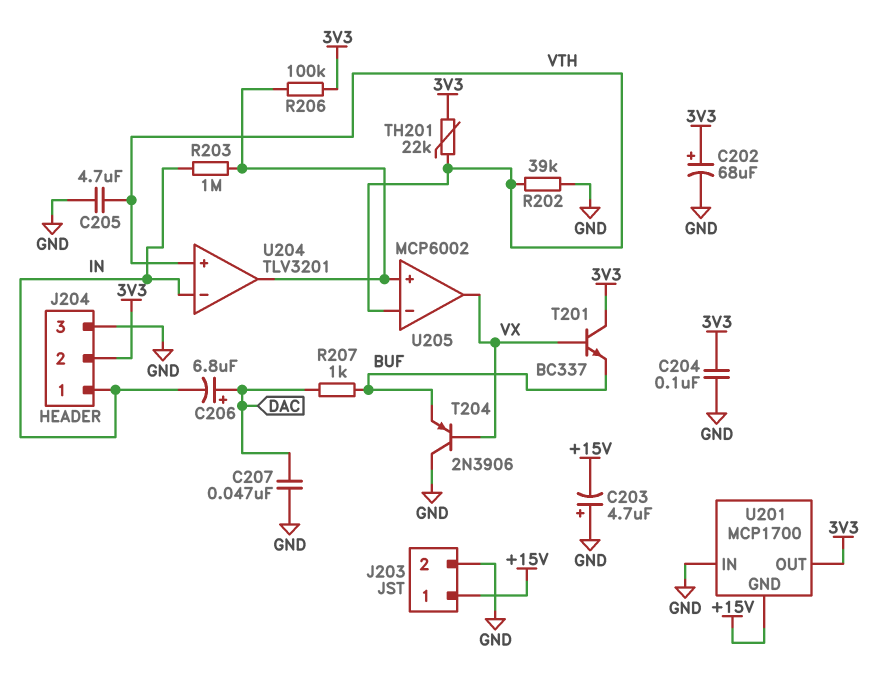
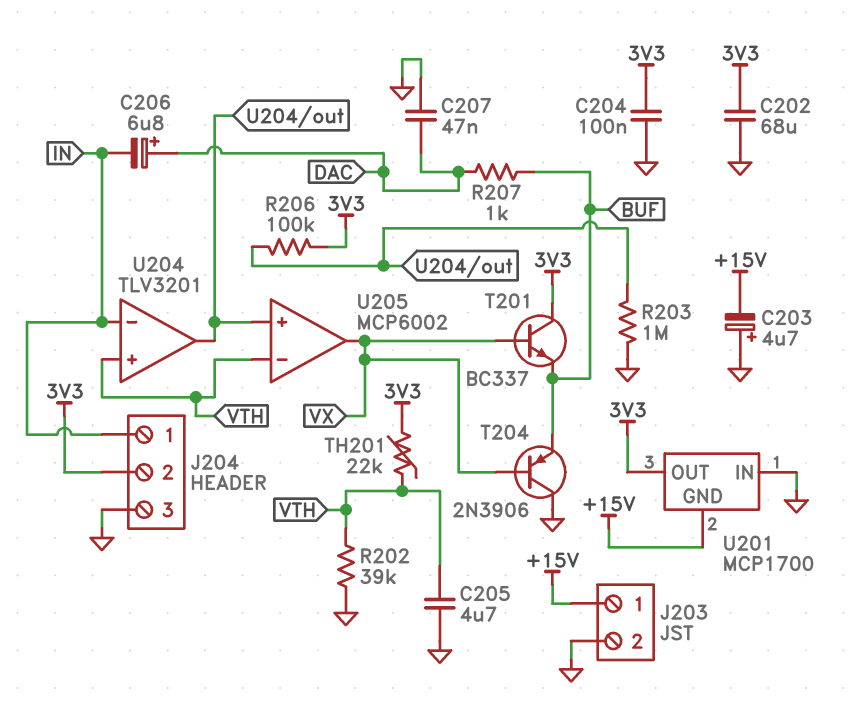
C202: 68uF (plus 3V3, minus GND) -> 68uF (3V3, GND)
R203: 1M (IN, U204/out) -> 1M (GND, U204/out)

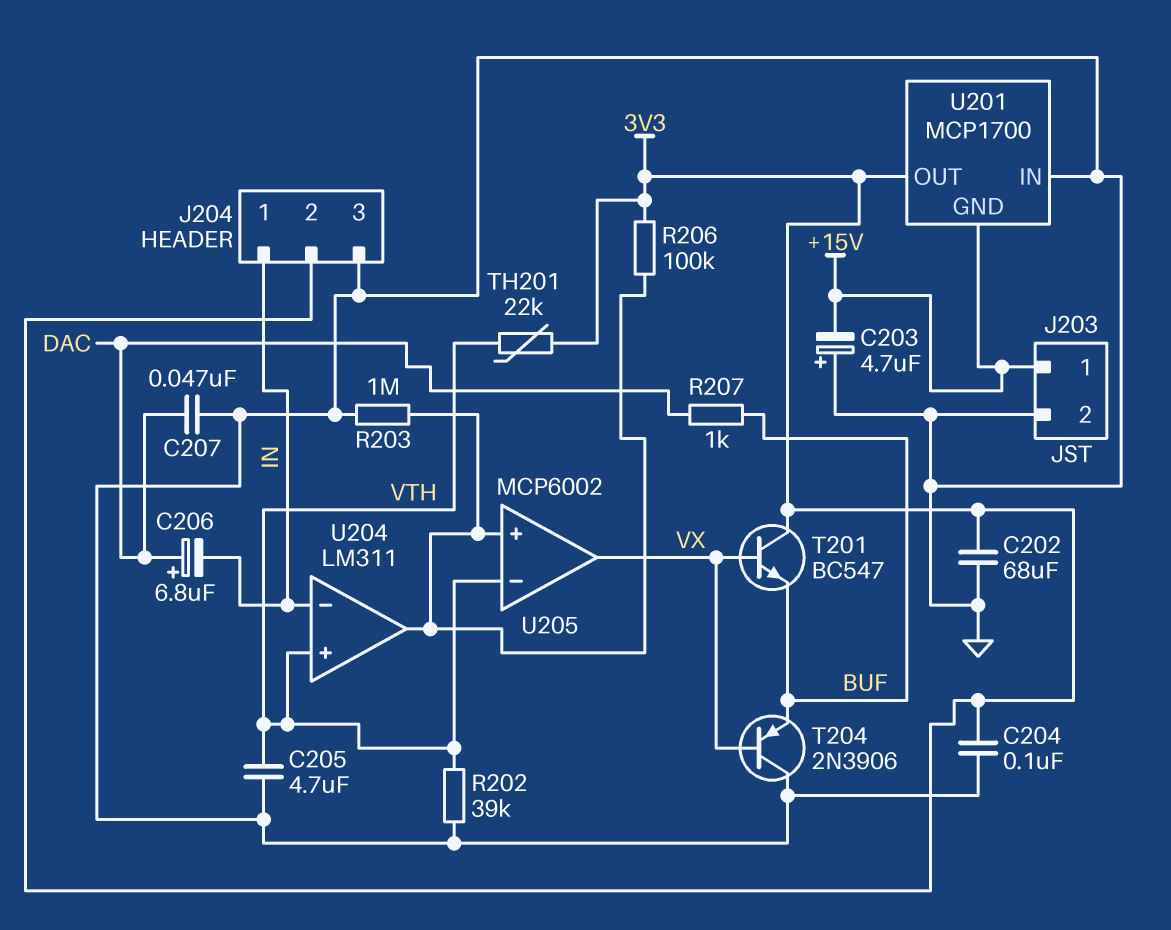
T201: NPN BC337 (B VX, C 3V3, E BUF) -> NPN BC547 (B VX, C 3V3, E BUF)
U204: TLV3201 -> LM311

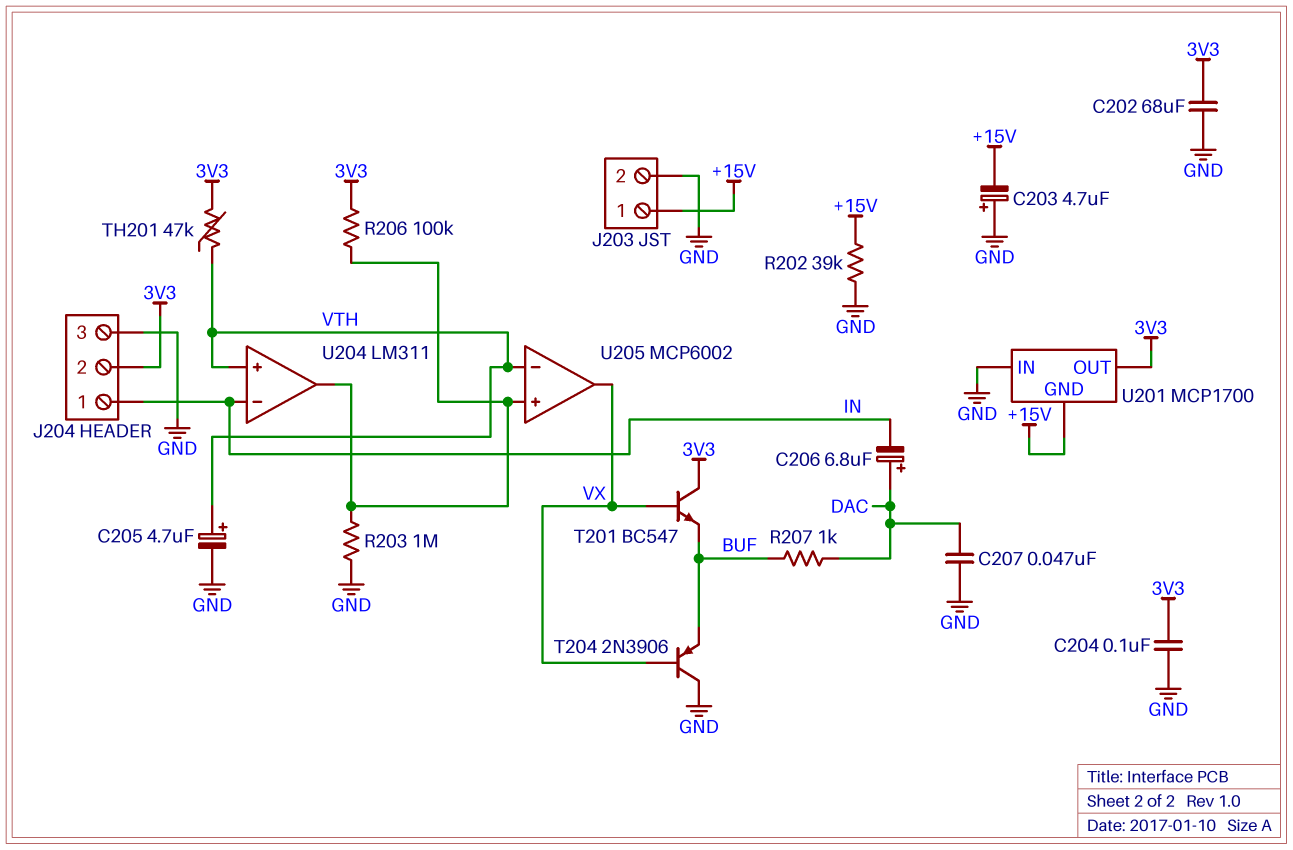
C205: 4.7uF (GND, VTH) -> 4.7uF (plus VTH, minus GND)
R202: 39k (GND, VTH) -> 39k (+15V, GND)
TH201: 22k (3V3, VTH) -> 47k (3V3, VTH)

